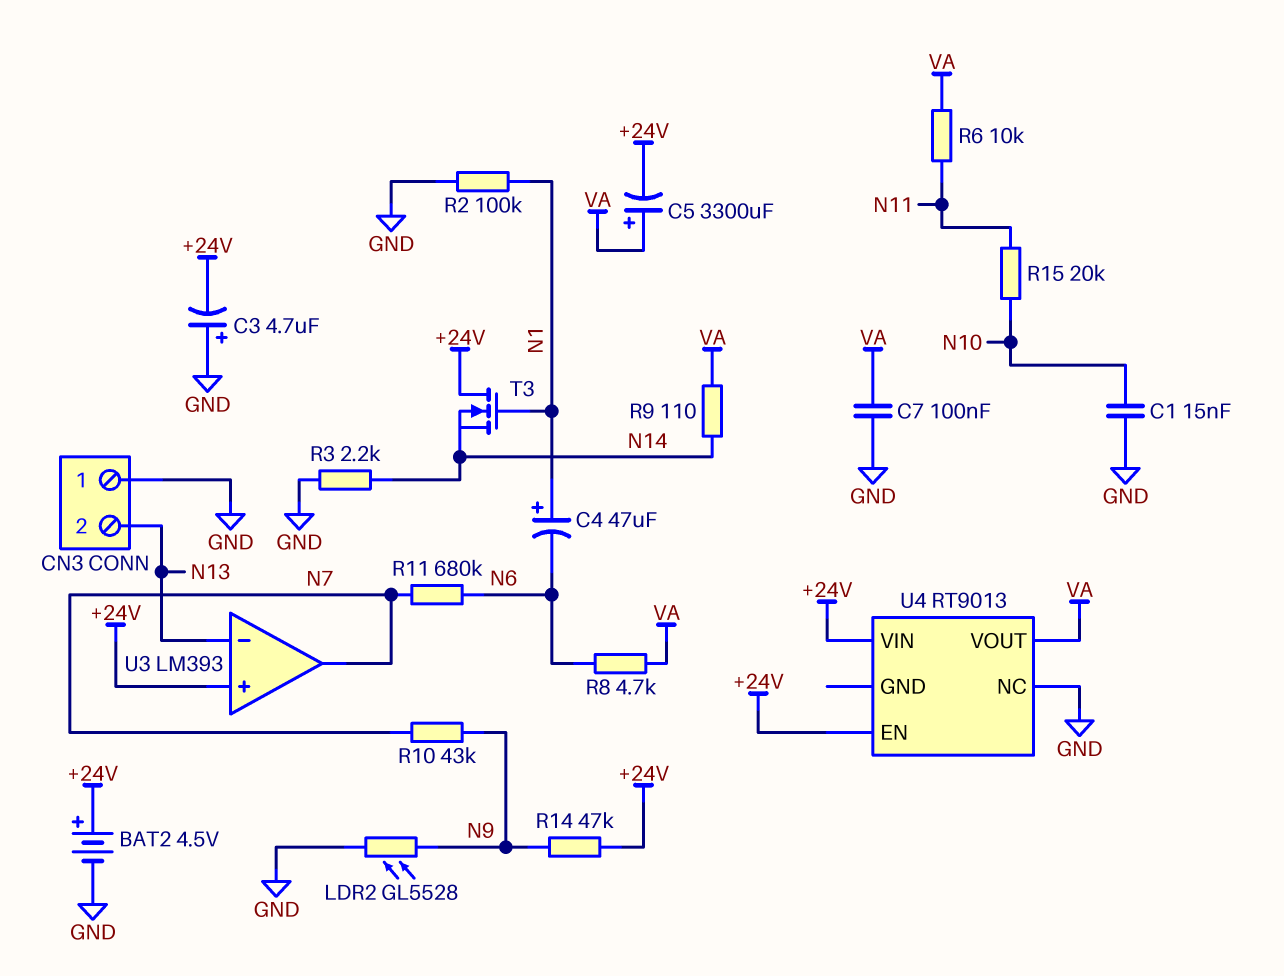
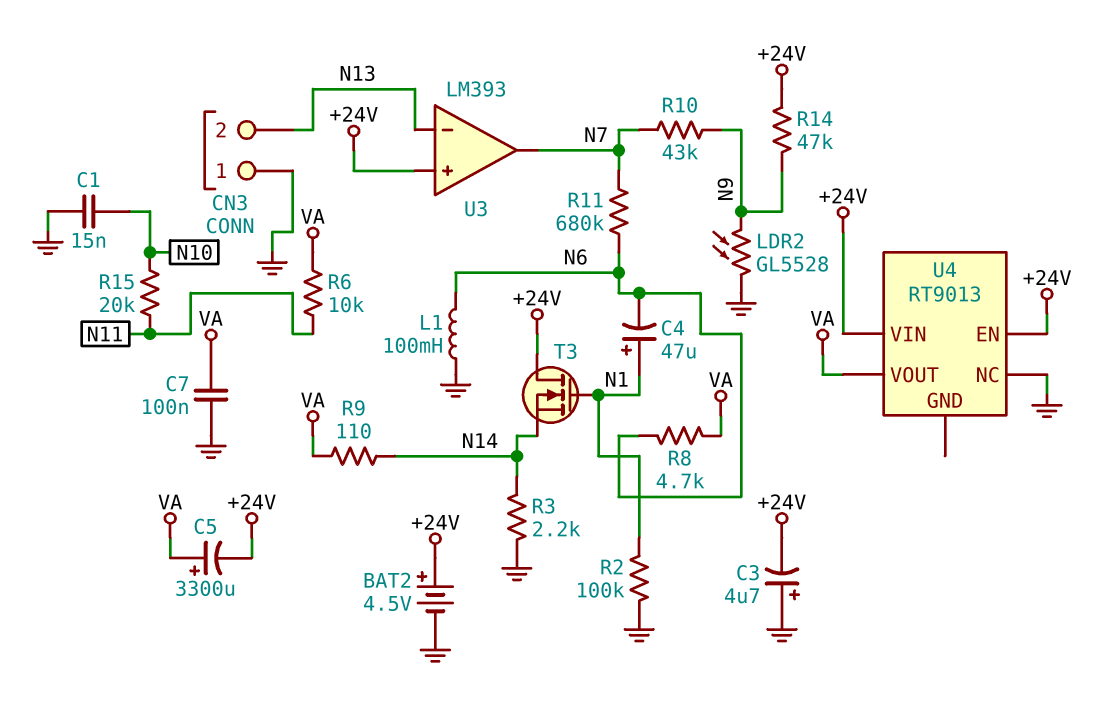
L1: none -> 100mH (GND, N6)

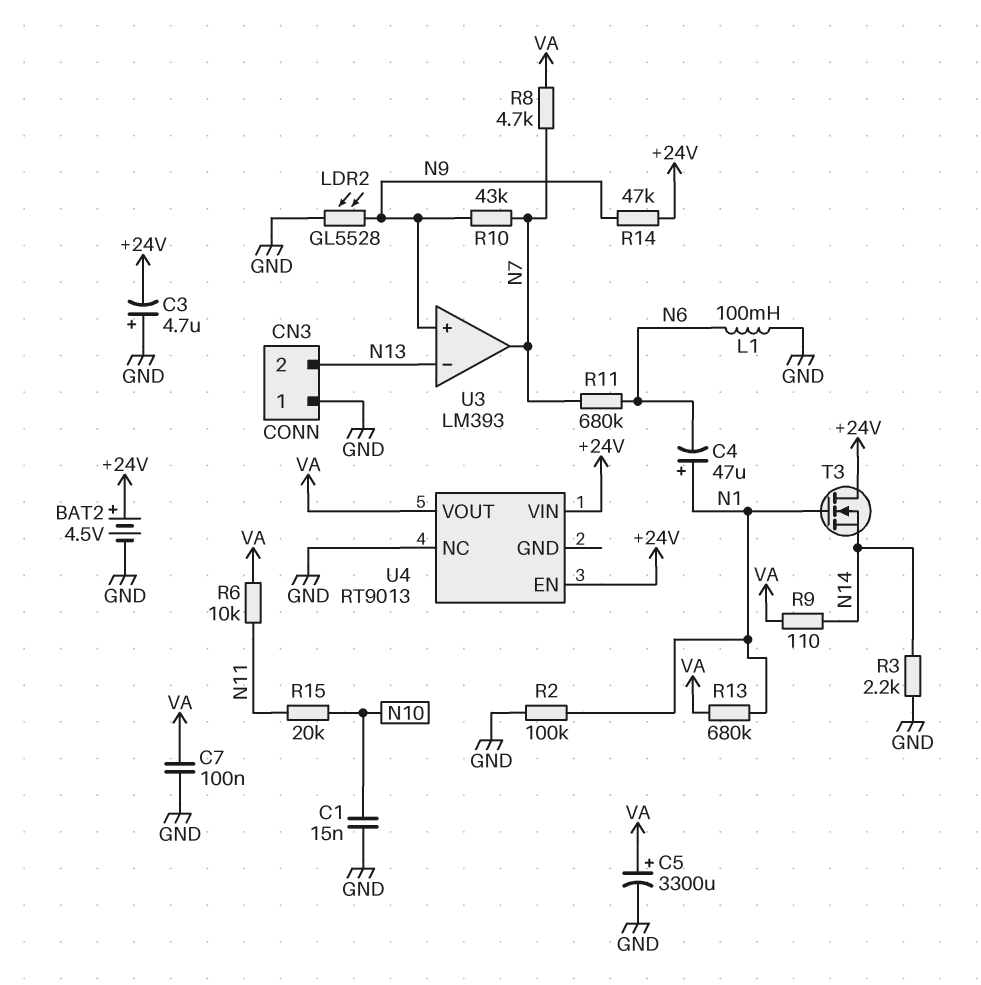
C5: 3300uF (plus VA, minus +24V) -> 3300uF (plus VA, minus GND)
R8: 4.7k (N6, VA) -> 4.7k (N7, VA)
R13: none -> 680k (N1, VA)
U3 pin in+: +24V -> N9

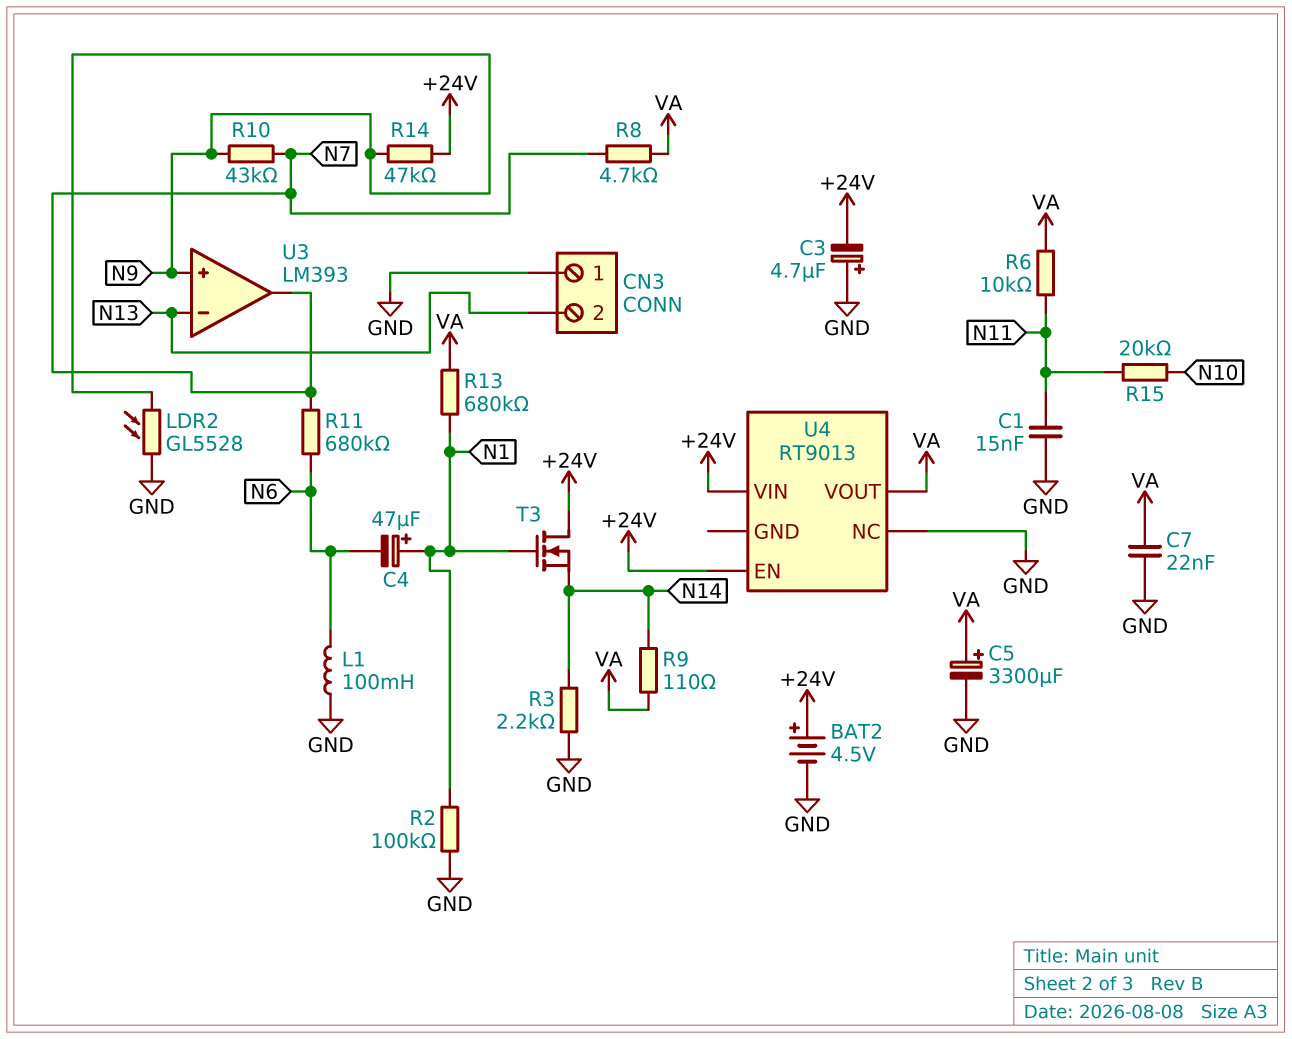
C1: 15nF (GND, N10) -> 15nF (GND, N11)
C7: 100nF (GND, VA) -> 22nF (GND, VA)

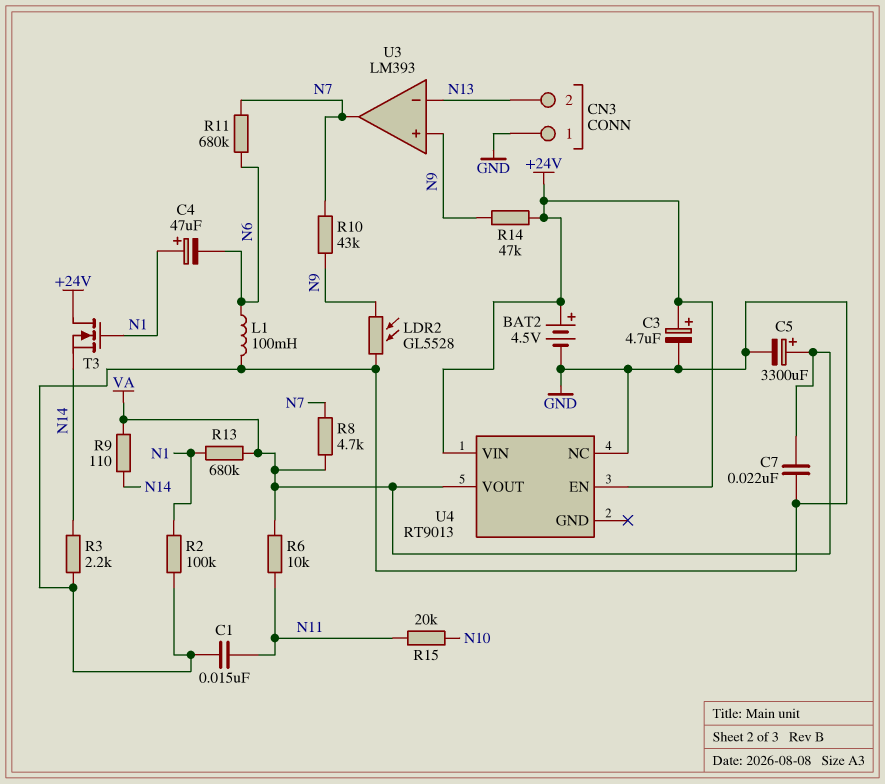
C3: 4.7uF (plus GND, minus +24V) -> 4.7uF (plus +24V, minus GND)

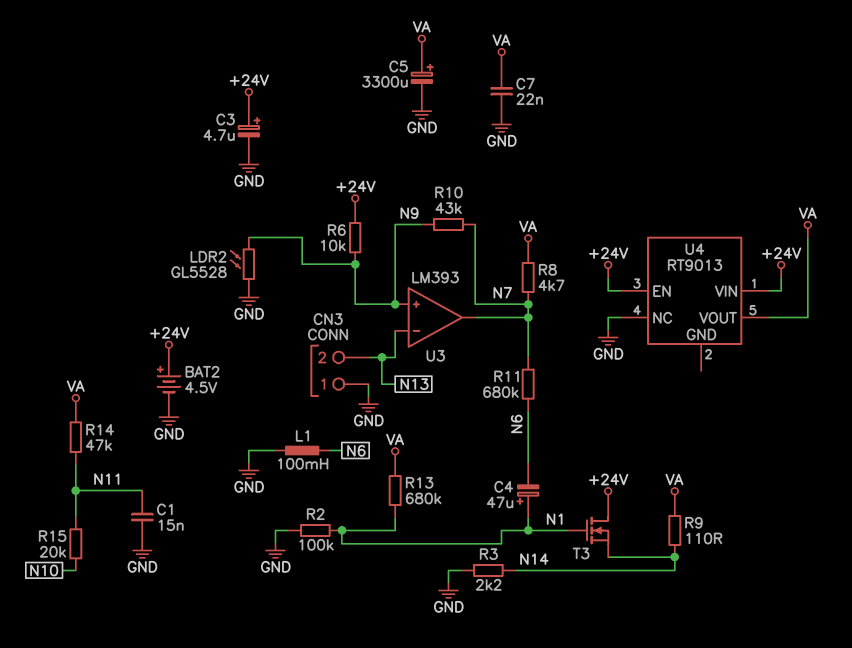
R6: 10k (N11, VA) -> 10k (+24V, N9)
R14: 47k (+24V, N9) -> 47k (N11, VA)

